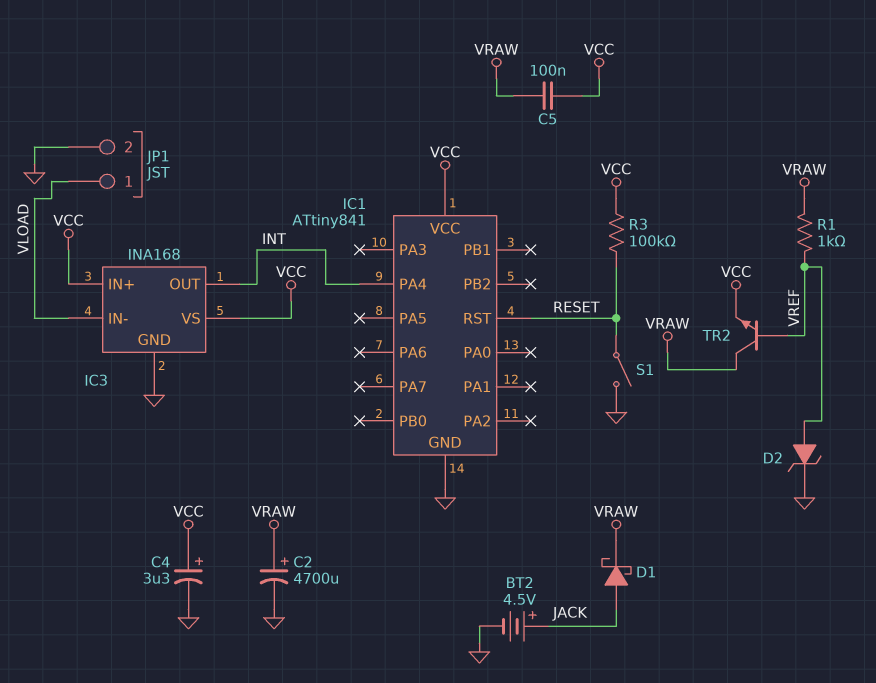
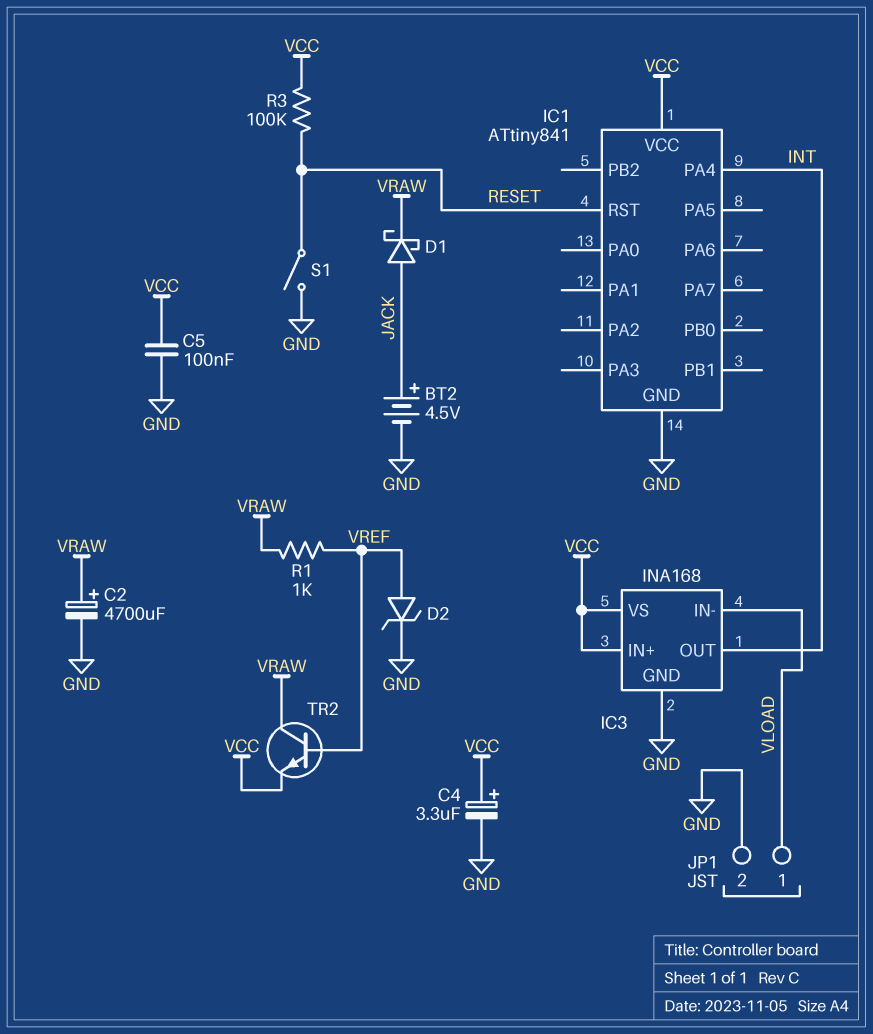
C5: 100nF (VCC, VRAW) -> 100nF (GND, VCC)

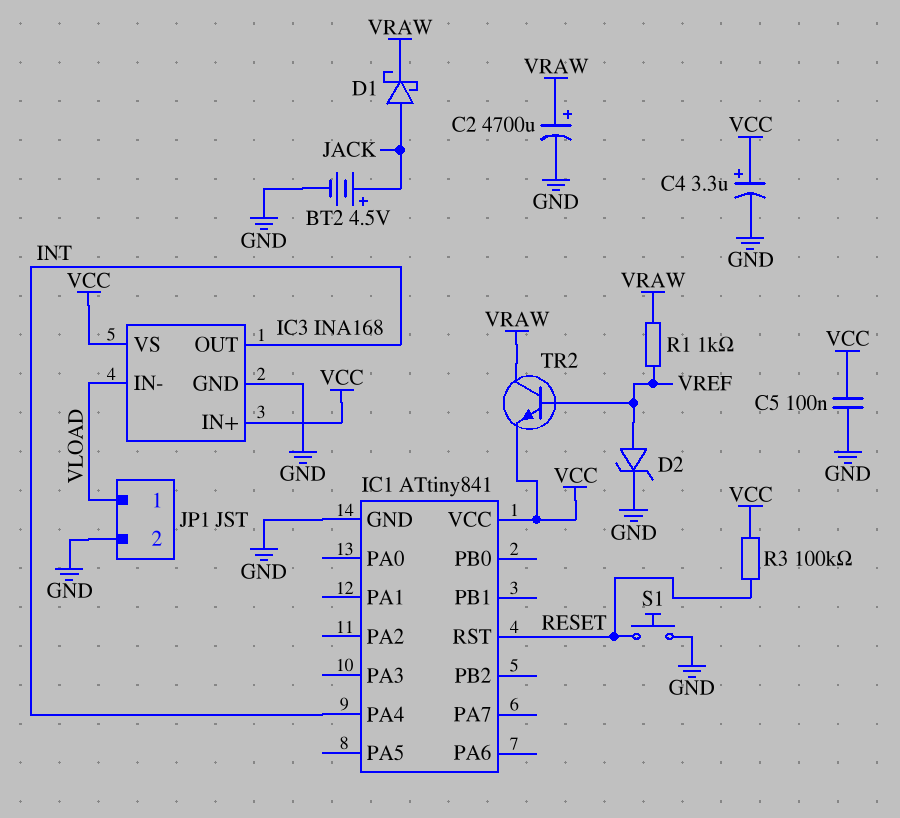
S1: switch (GND, RESET) -> button (GND, RESET)

